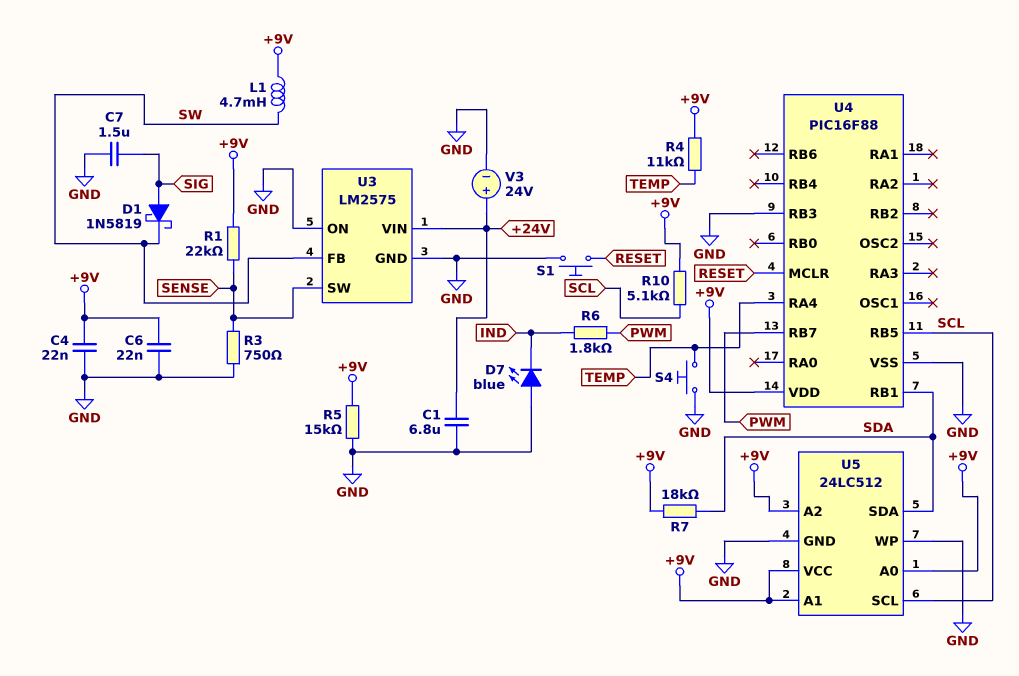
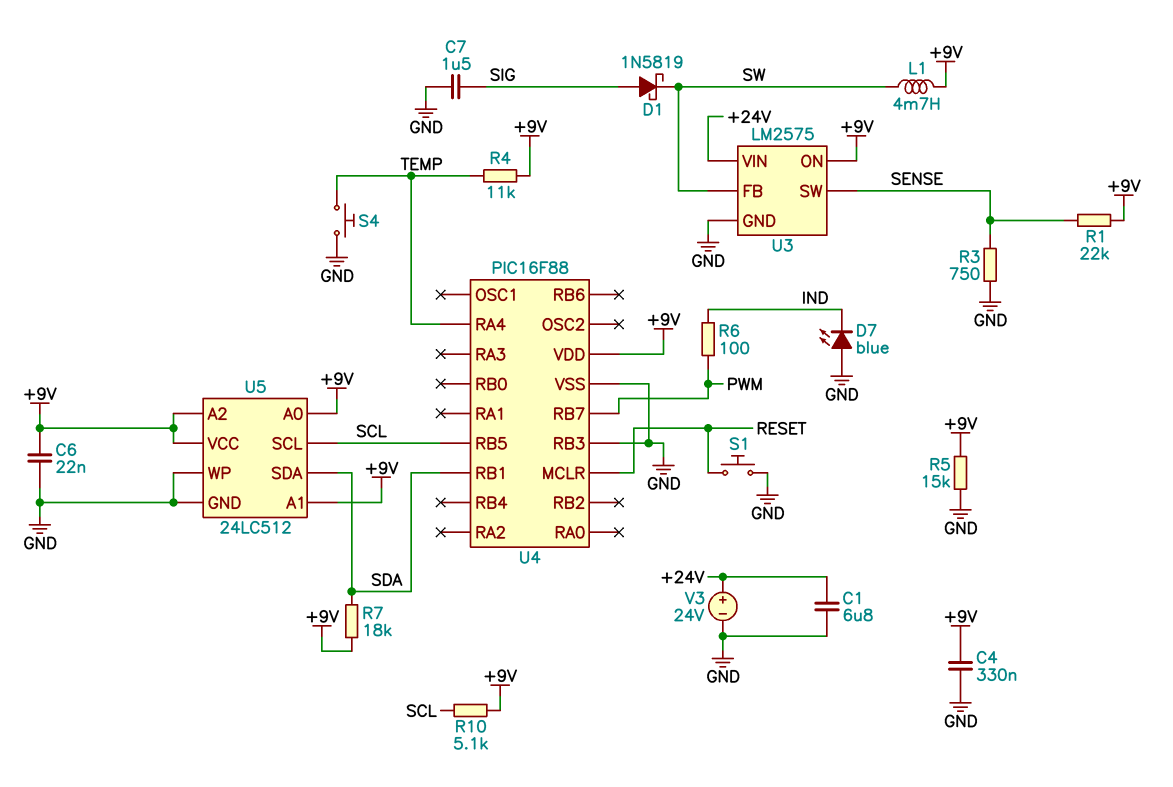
C4: 22nF (+9V, GND) -> 330nF (+9V, GND)
R6: 1.8k (IND, PWM) -> 100 (IND, PWM)
U3 pin ON: GND -> +9V

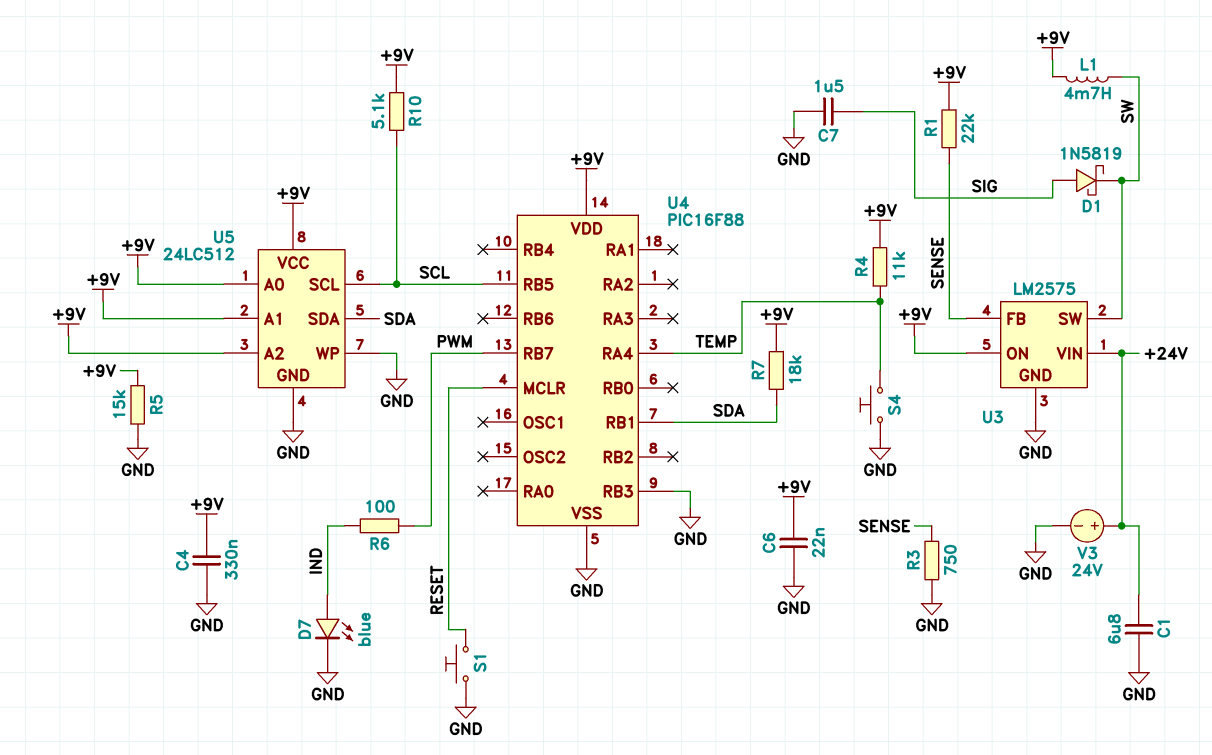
D7: LED blue (A GND, K IND) -> LED blue (A IND, K GND)
U3 pin FB: SW -> SENSE
U3 pin SW: SENSE -> SW

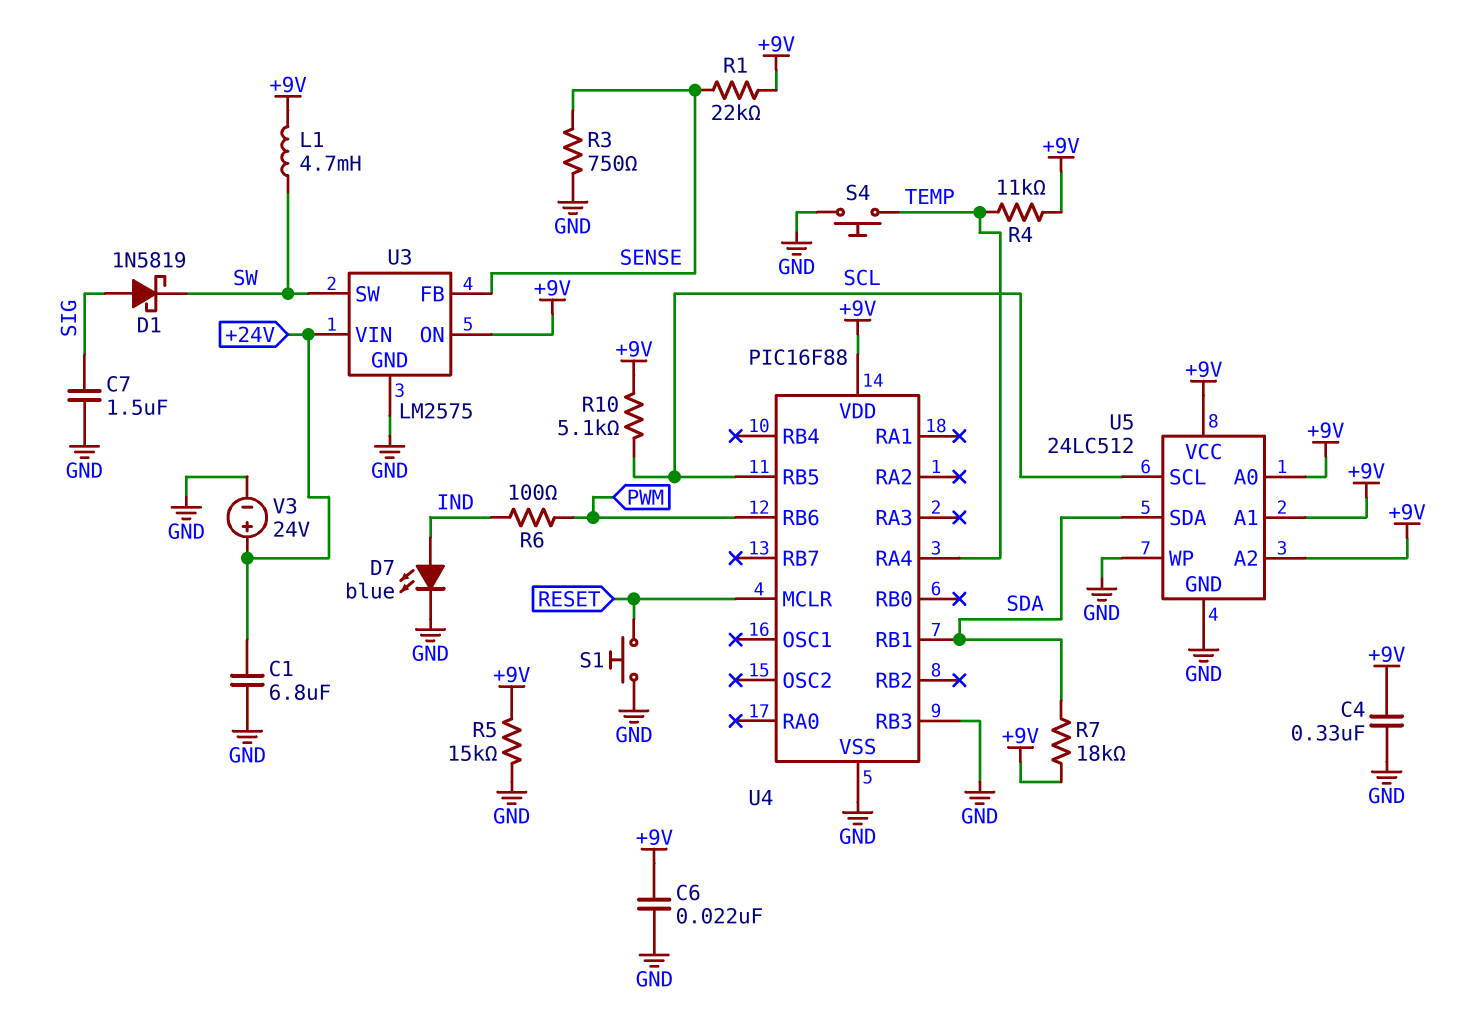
U4 pin RB6: none -> PWM
U4 pin RB7: PWM -> none

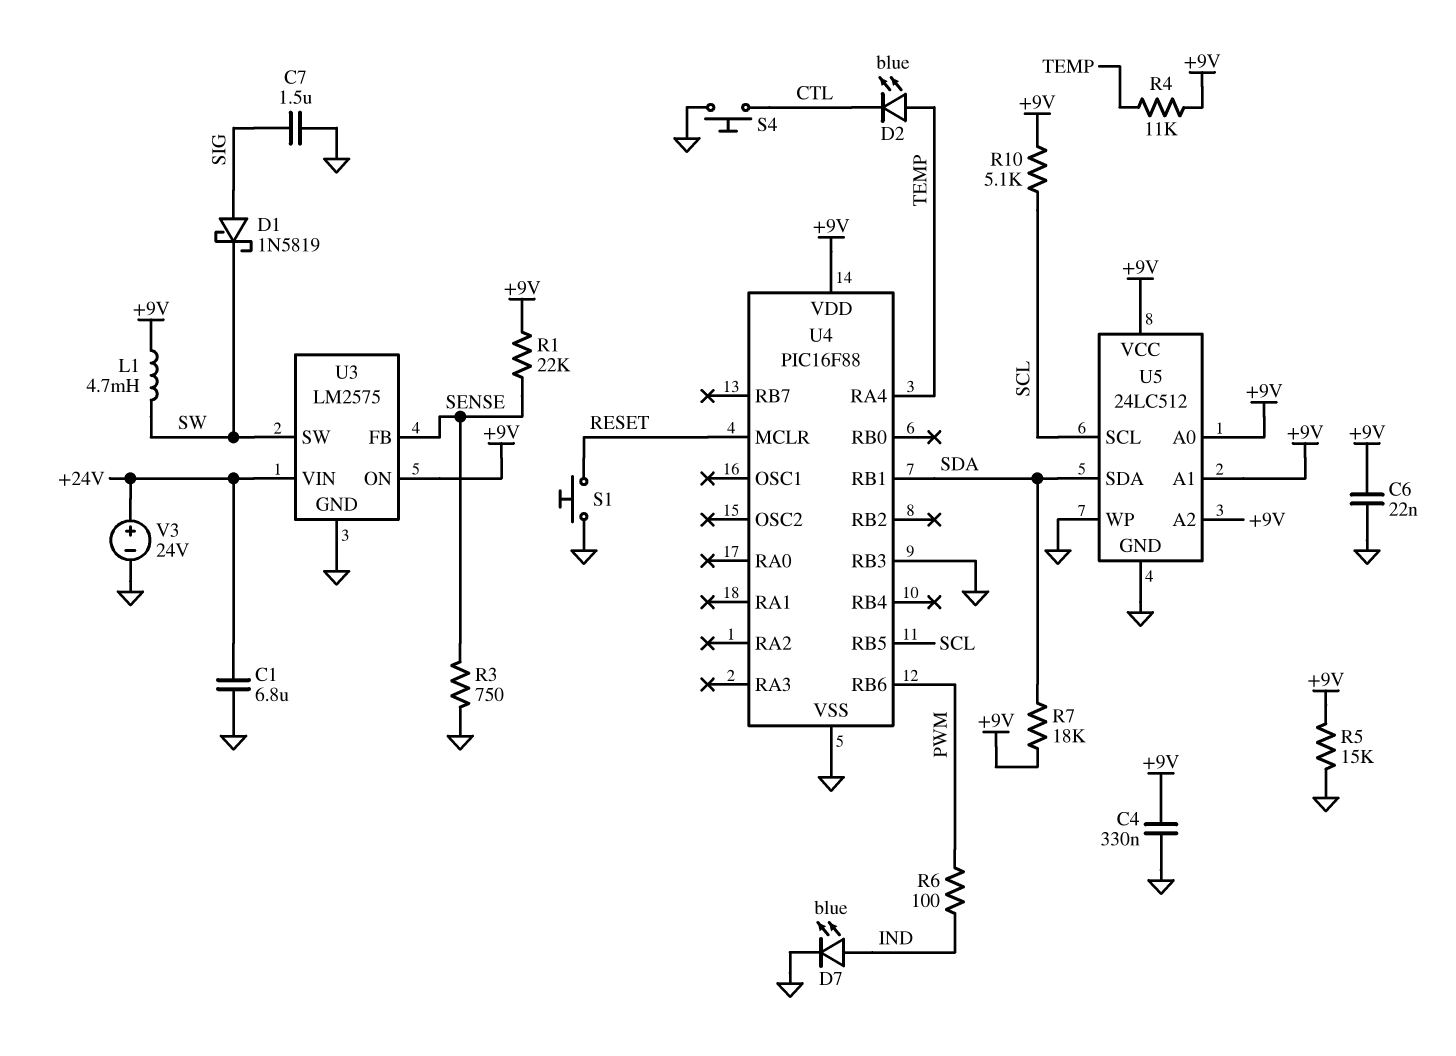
D2: none -> LED blue (A TEMP, K CTL)
S4: button (GND, TEMP) -> button (CTL, GND)

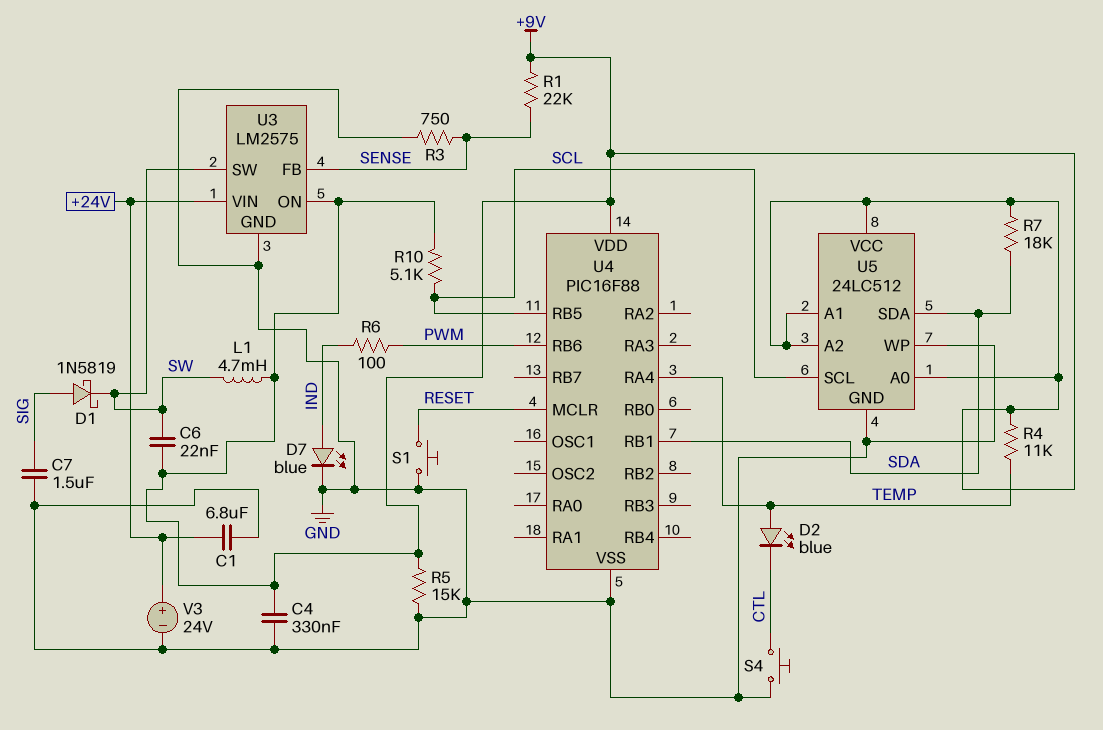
C6: 22nF (+9V, GND) -> 22nF (+9V, SW)
U4 pin RB3: GND -> none

